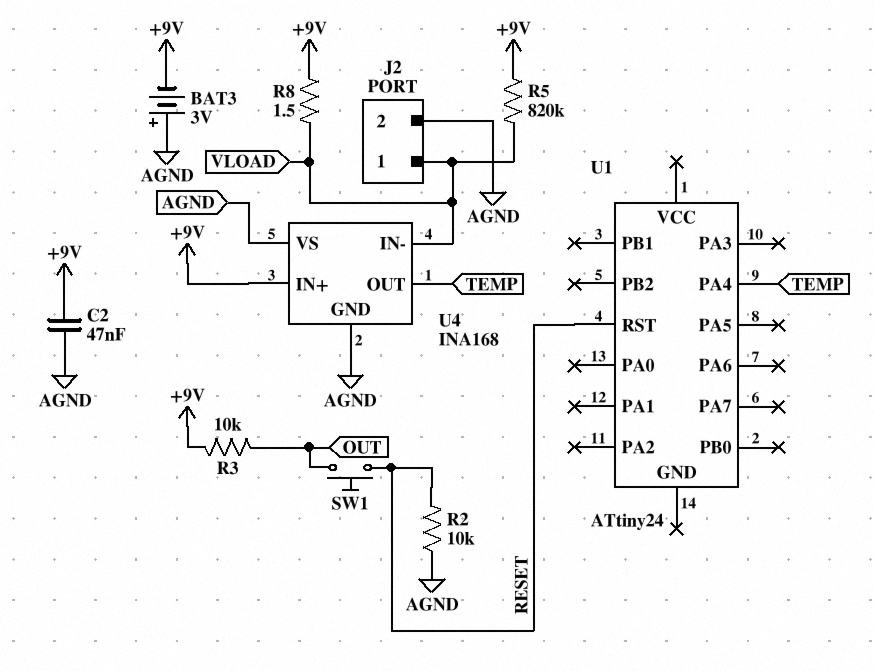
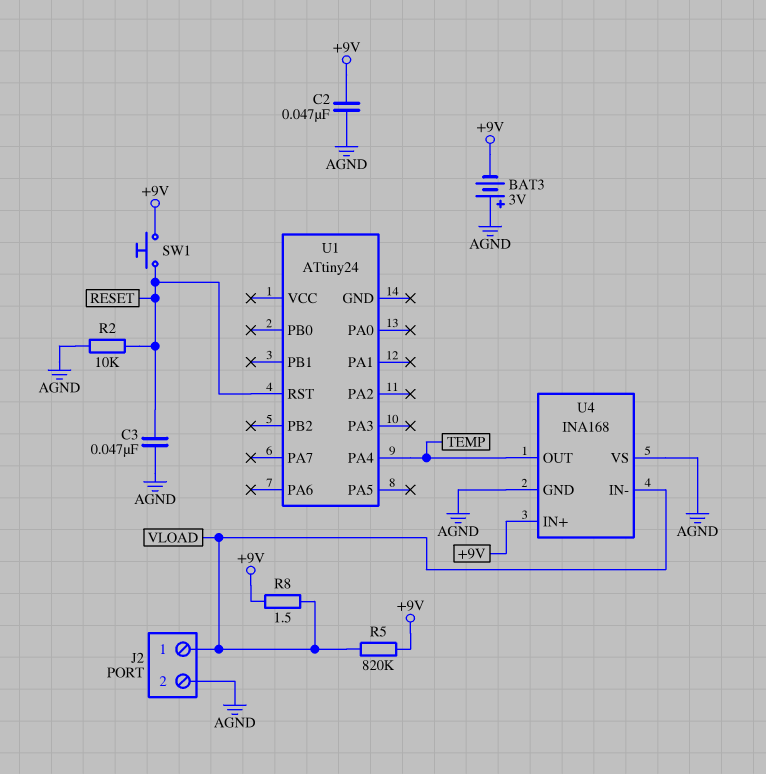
C3: none -> 47nF (AGND, RESET)
R3: 10k (+9V, OUT) -> none
SW1: button (OUT, RESET) -> button (+9V, RESET)

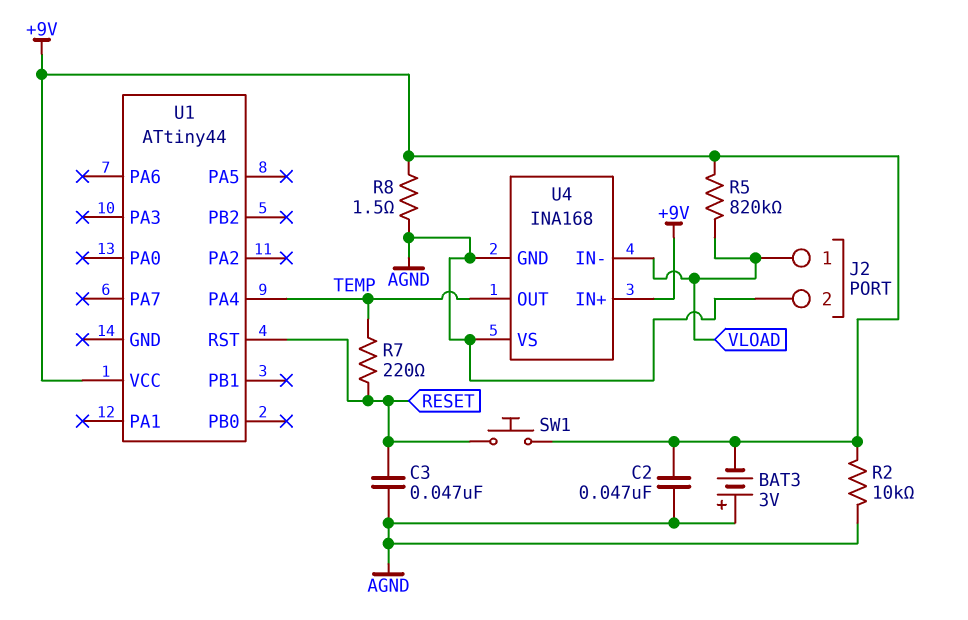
R2: 10k (AGND, RESET) -> 10k (+9V, AGND)
R7: none -> 220 (RESET, TEMP)
R8: 1.5 (+9V, VLOAD) -> 1.5 (+9V, AGND)
U1: ATtiny24 -> ATtiny44
U1 pin VCC: none -> +9V

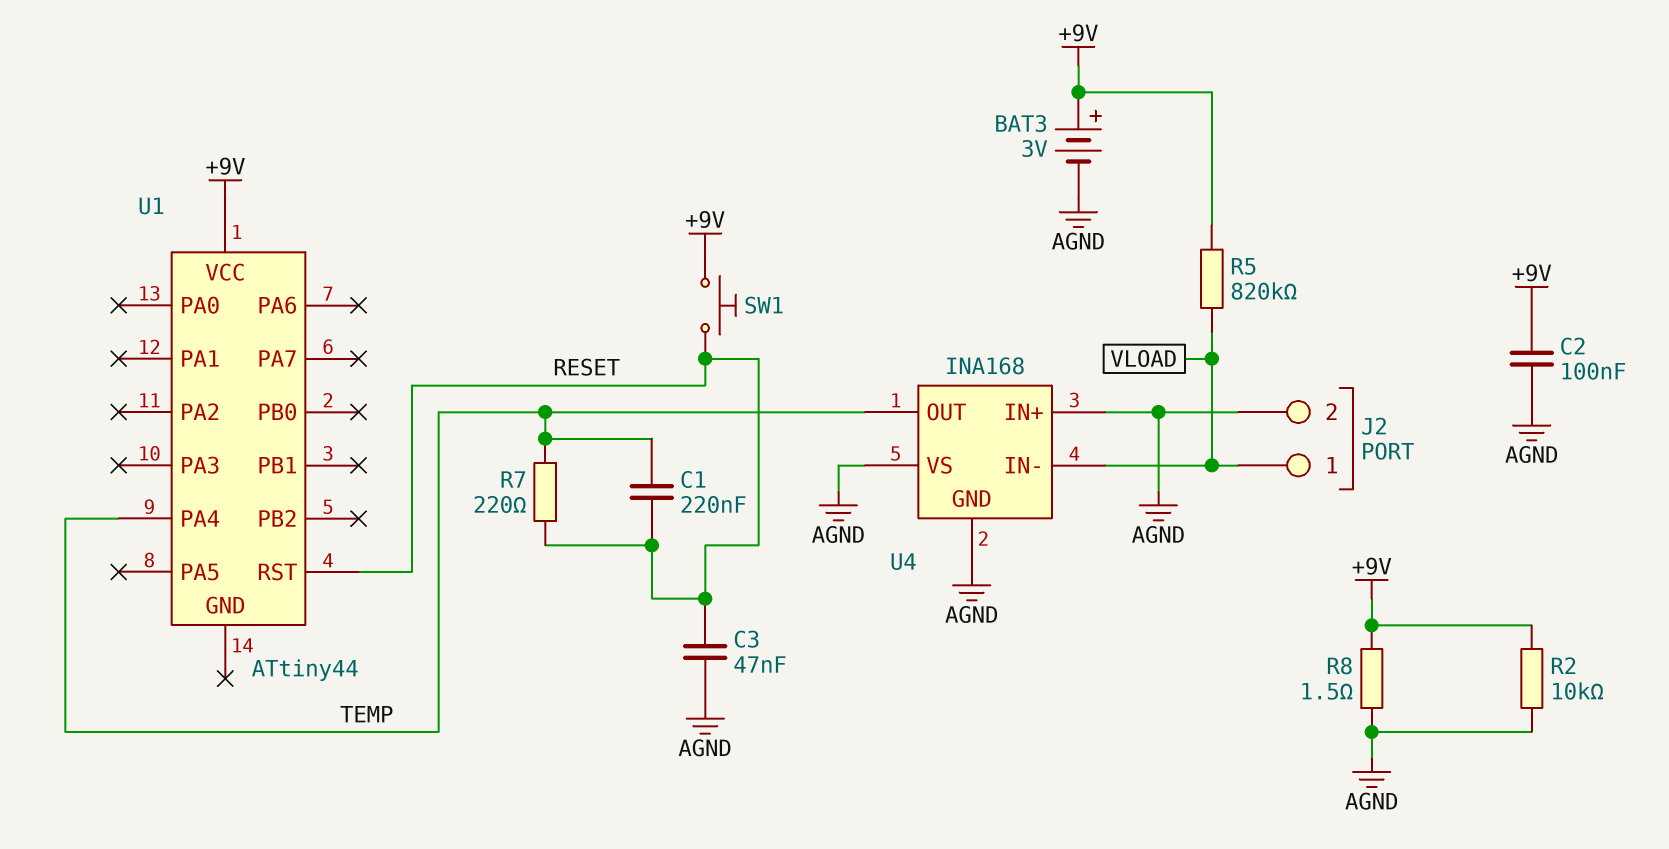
BAT3: 3V (plus AGND, minus +9V) -> 3V (plus +9V, minus AGND)
C1: none -> 220nF (RESET, TEMP)
C2: 47nF (+9V, AGND) -> 100nF (+9V, AGND)
U4 pin IN+: +9V -> AGND

